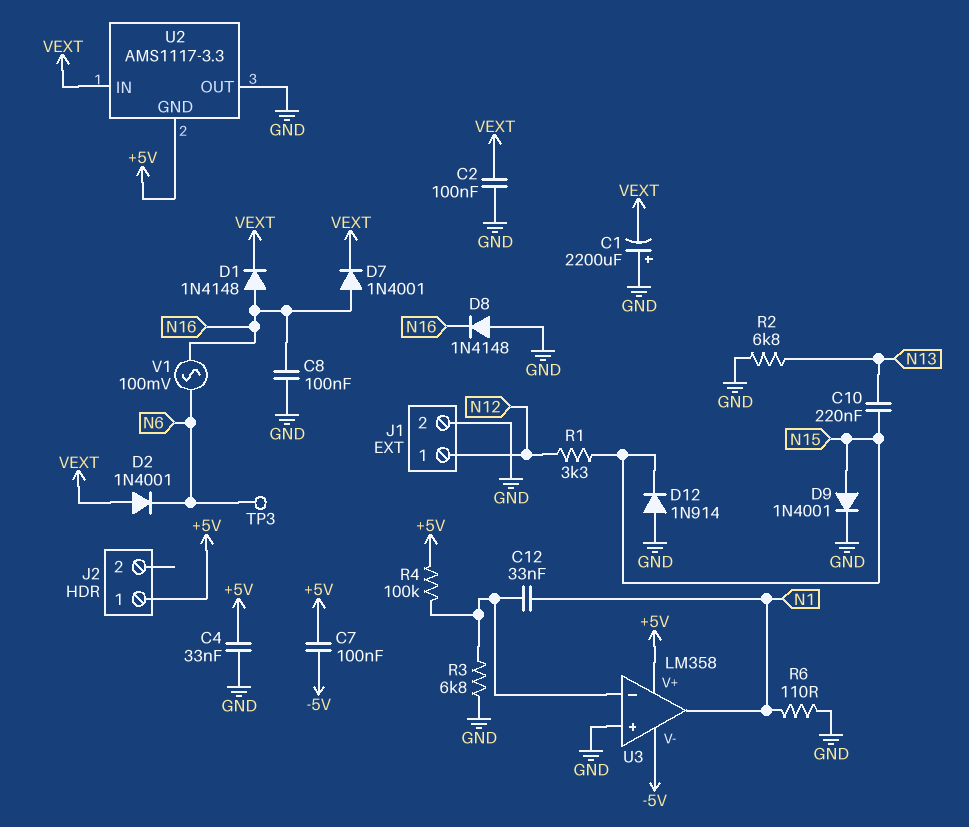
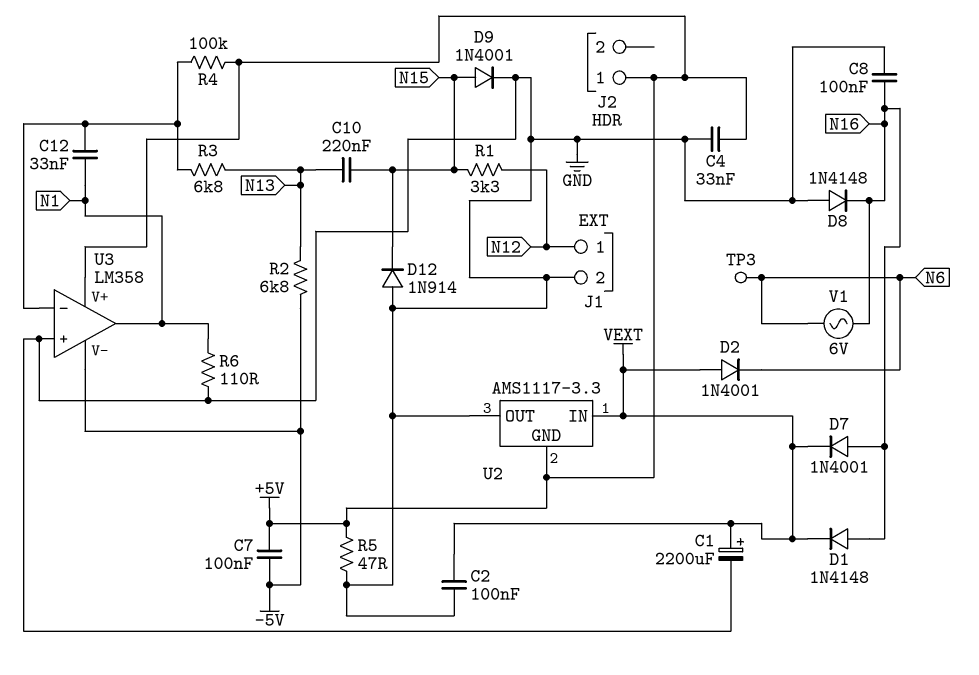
C1: 2200uF (plus GND, minus VEXT) -> 2200uF (plus VEXT, minus GND)
R2: 6.8k (GND, N13) -> 6.8k (-5V, N13)
R3: 6.8k (GND, U3/in-) -> 6.8k (N13, U3/in-)
R5: none -> 47 (+5V, GND)
V1: AC 100mV (N6, N16) -> AC 6V (N6, N16)

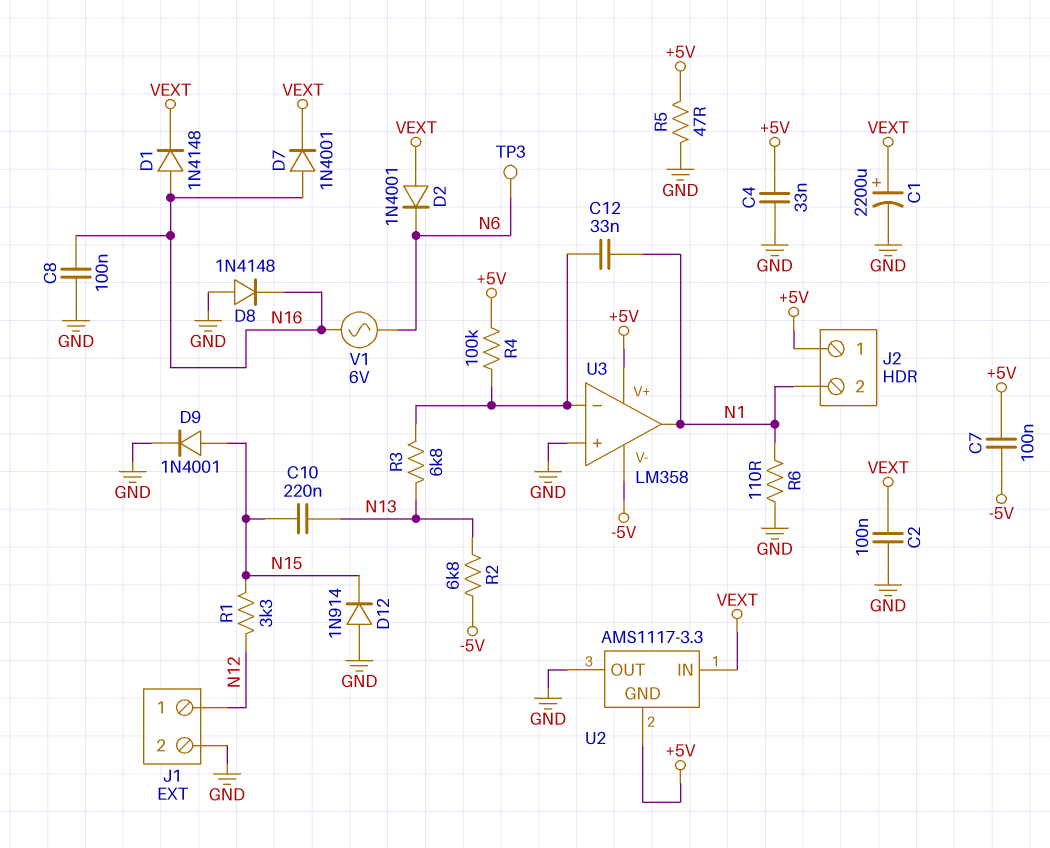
J2 pin 2: none -> N1

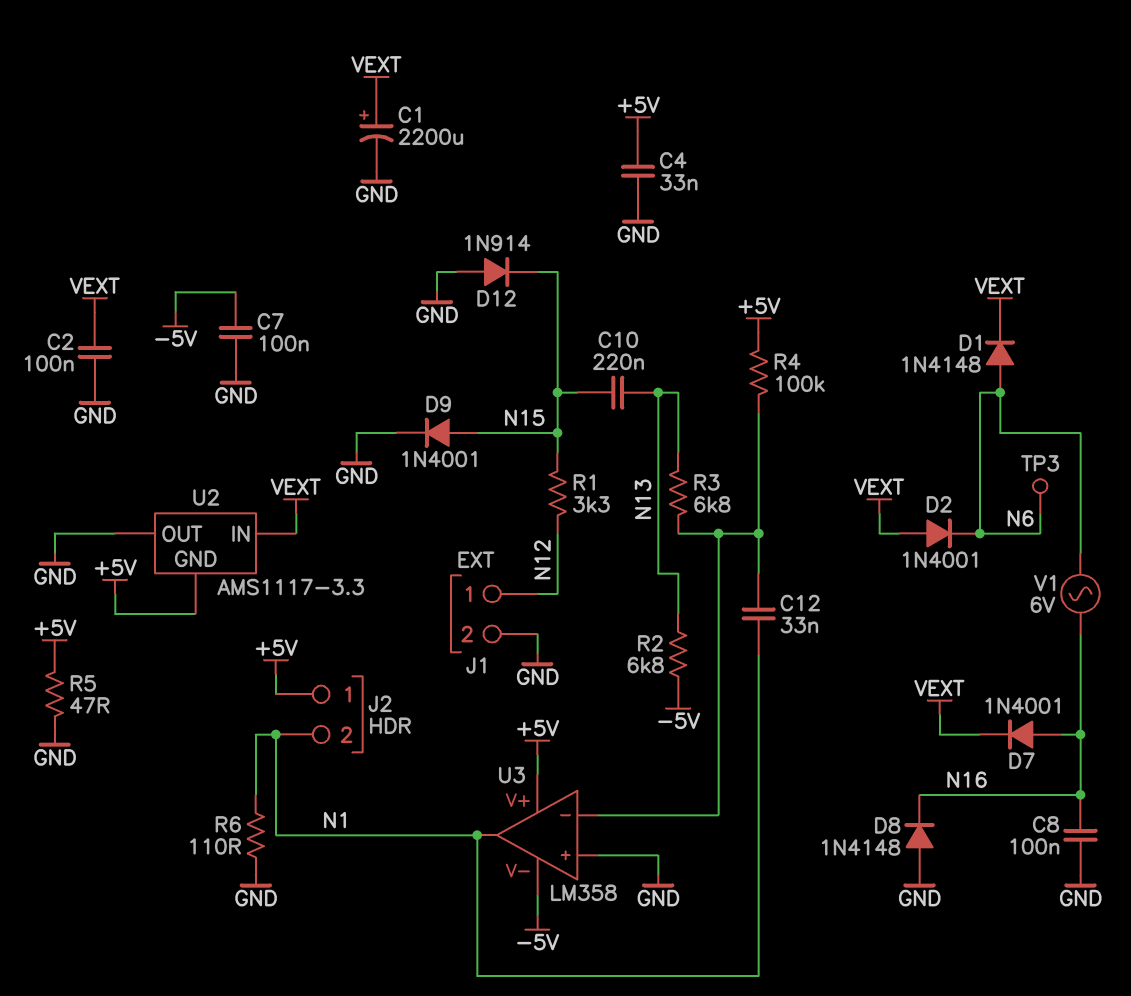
C7: 100nF (+5V, -5V) -> 100nF (-5V, GND)
D1: diode 1N4148 (A N16, K VEXT) -> diode 1N4148 (A N6, K VEXT)

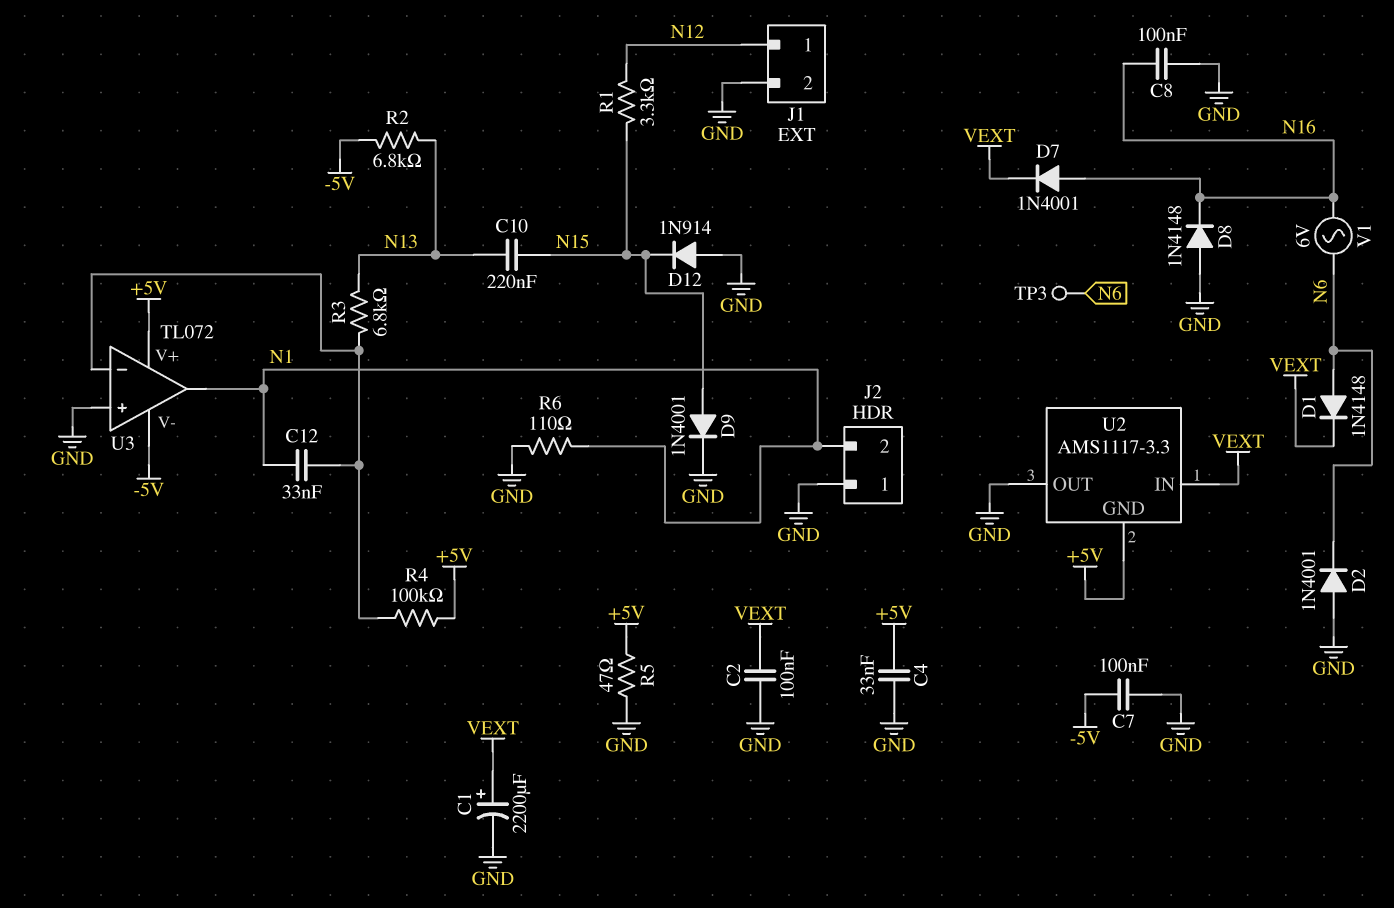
D2: diode 1N4001 (A VEXT, K N6) -> diode 1N4001 (A GND, K N6)
J2 pin 1: +5V -> GND
U3: LM358 -> TL072

